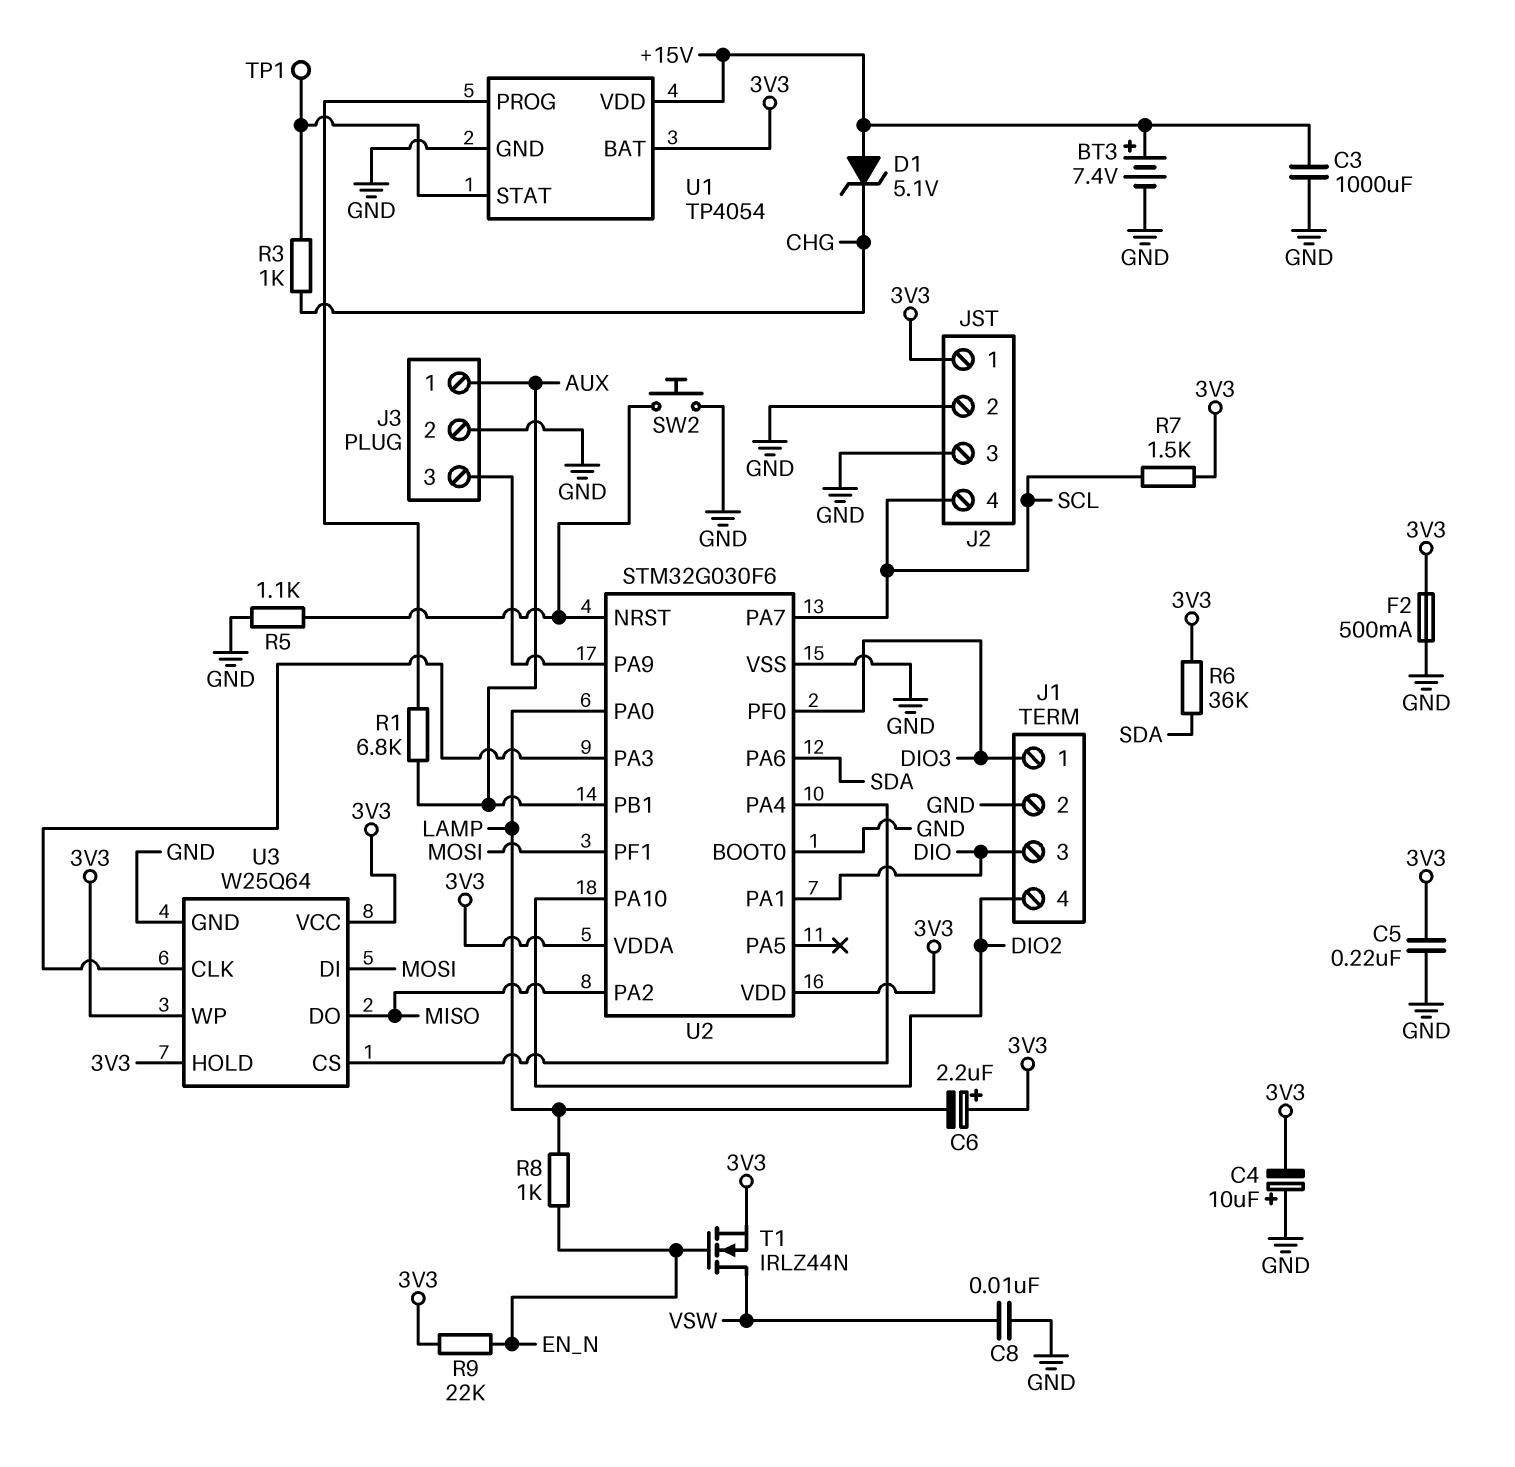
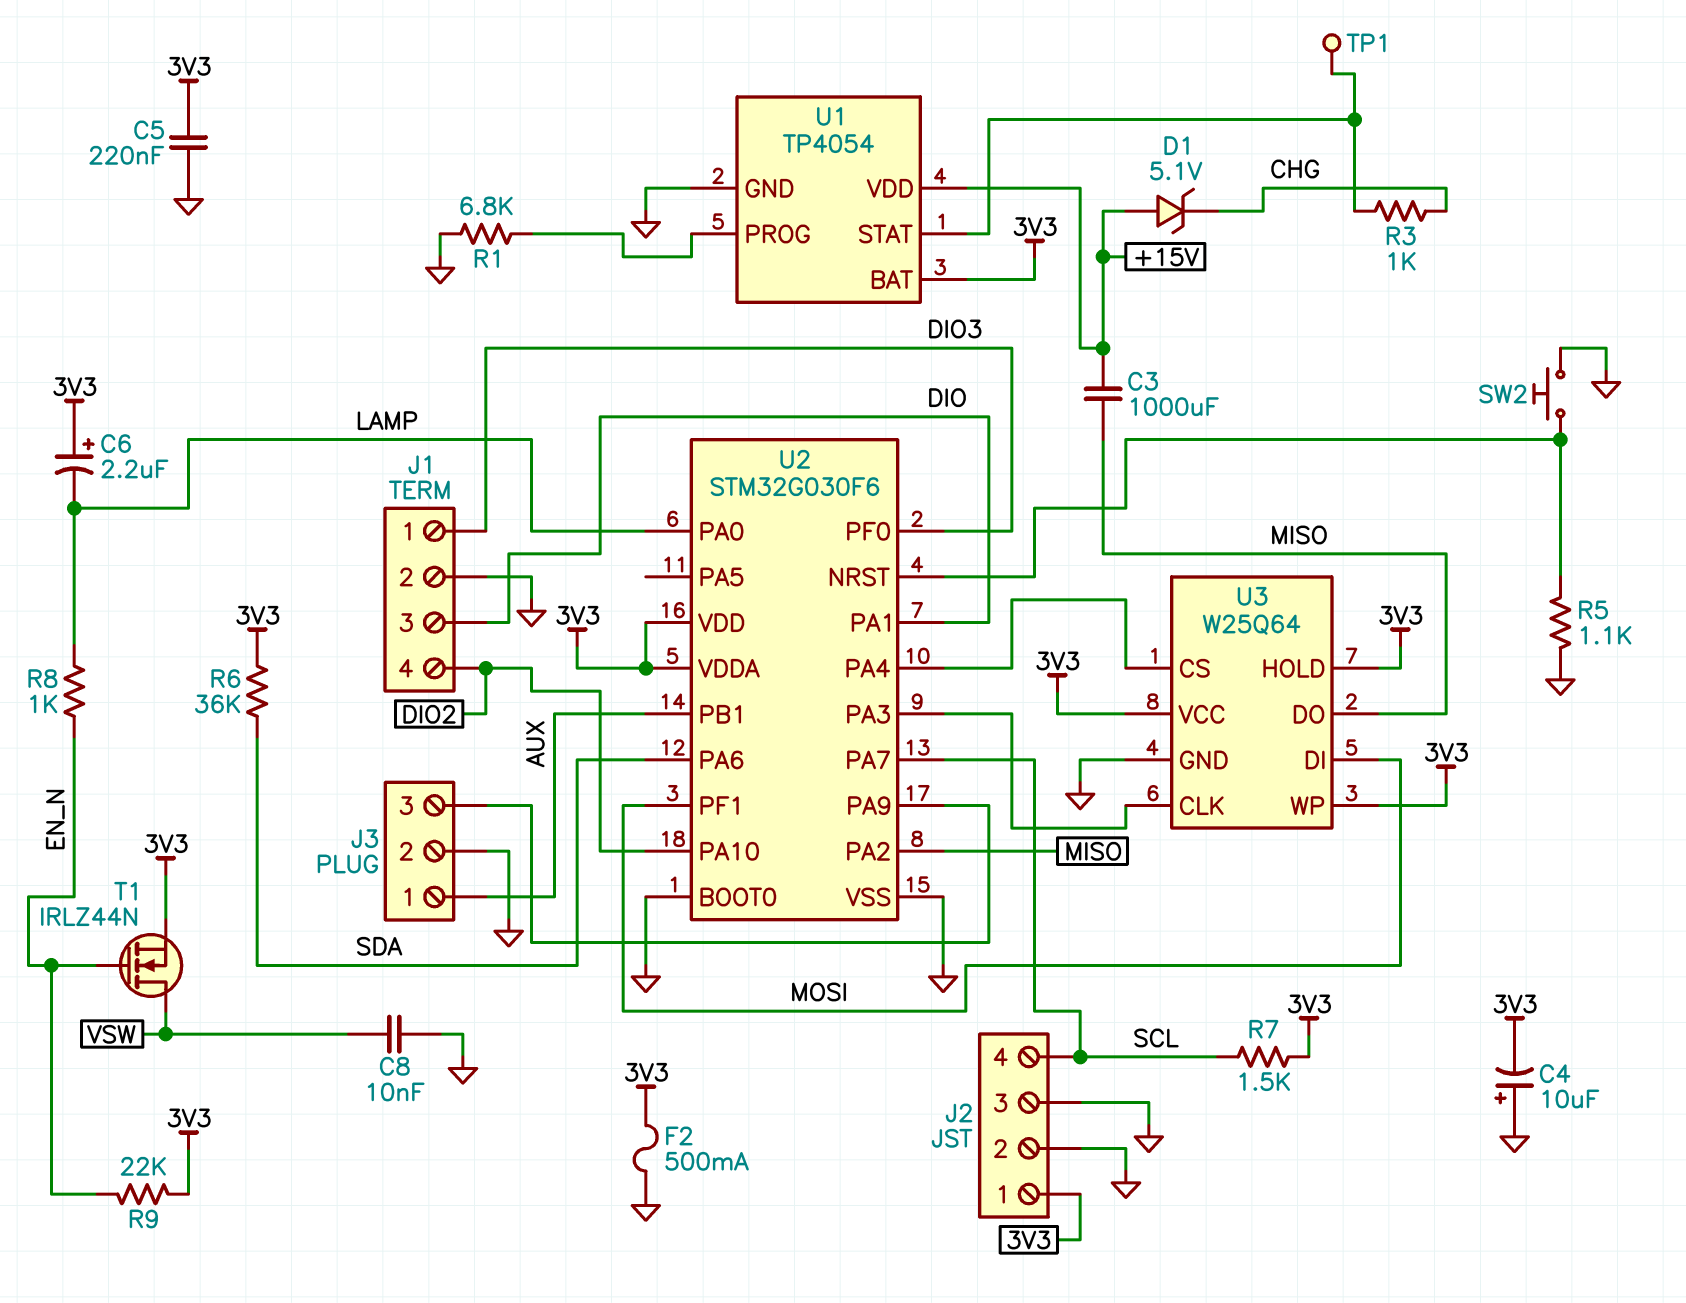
BT3: 7.4V (plus +15V, minus GND) -> none
C3: 1000uF (+15V, GND) -> 1000uF (+15V, MISO)
R1: 6.8k (AUX, U1/PROG) -> 6.8k (GND, U1/PROG)

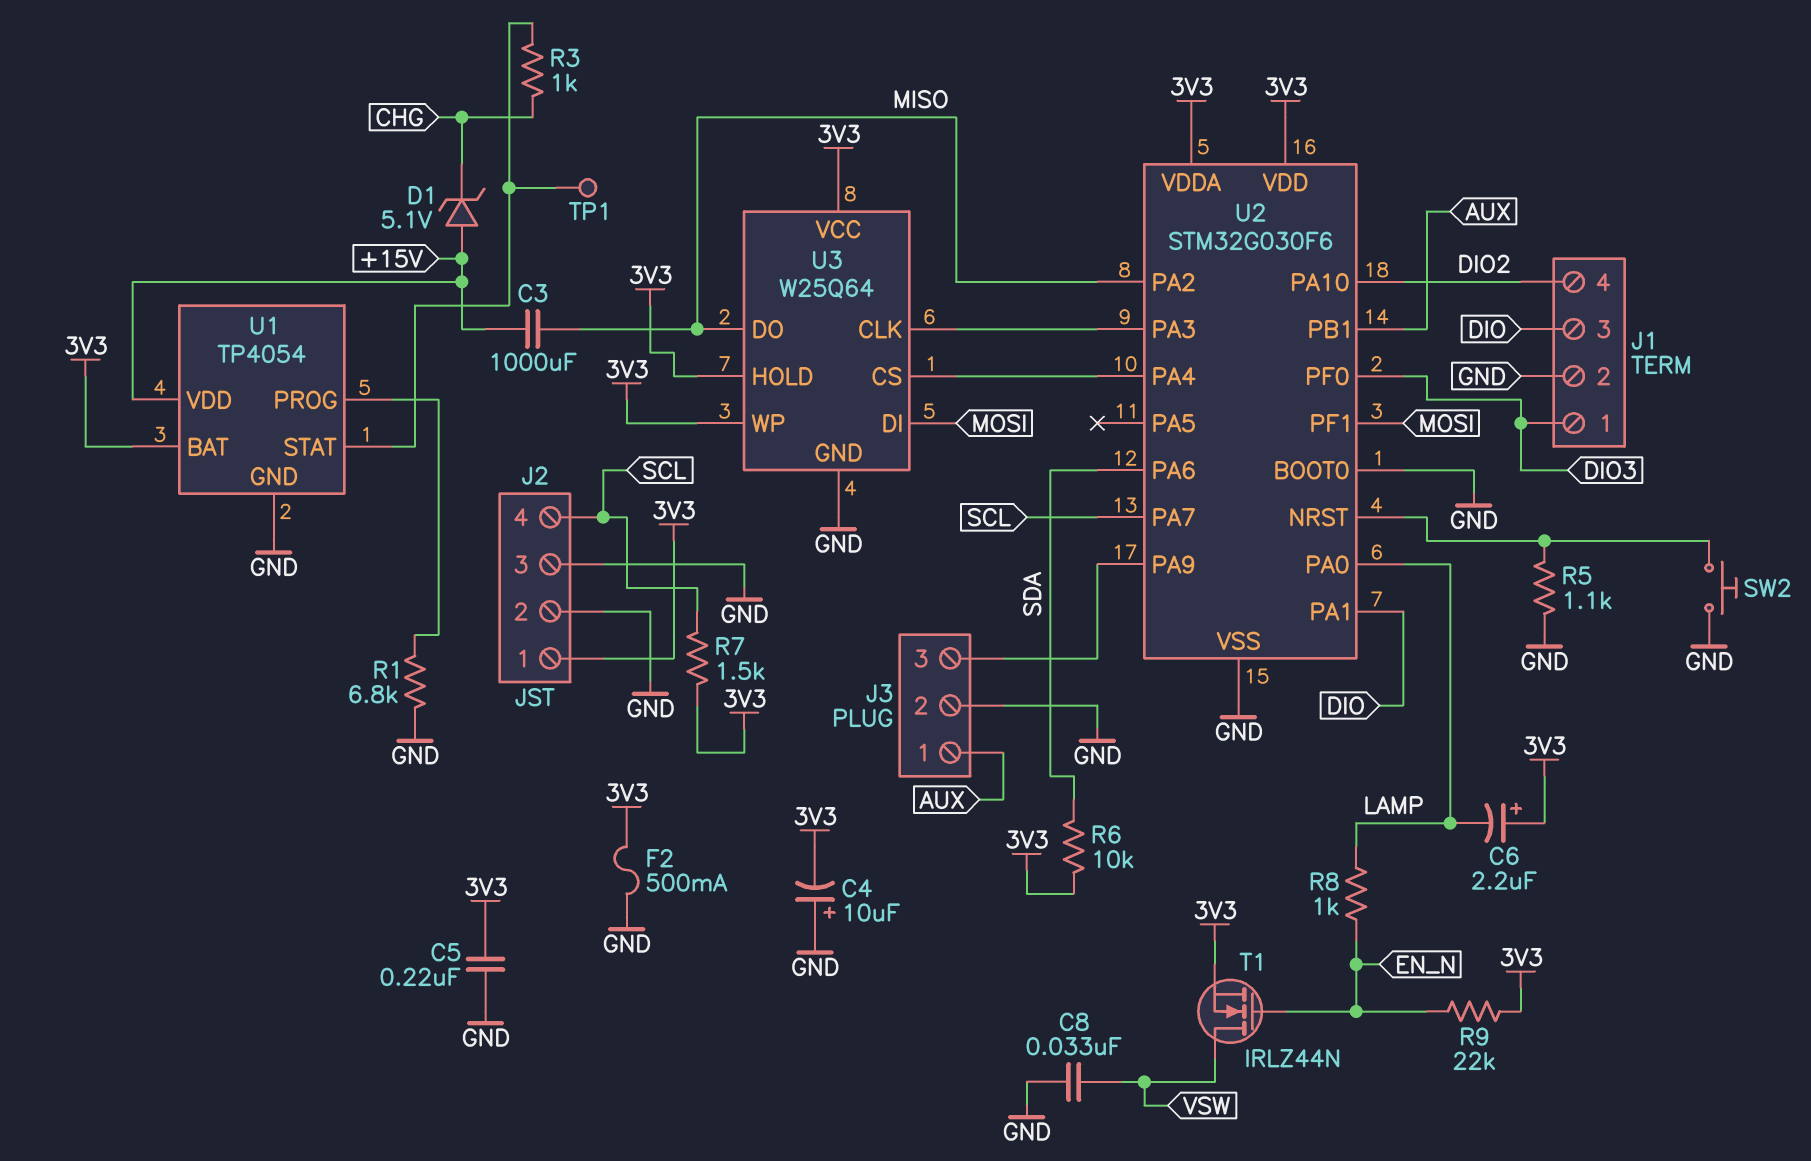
C8: 10nF (GND, VSW) -> 33nF (GND, VSW)
R6: 36k (3V3, SDA) -> 10k (3V3, SDA)

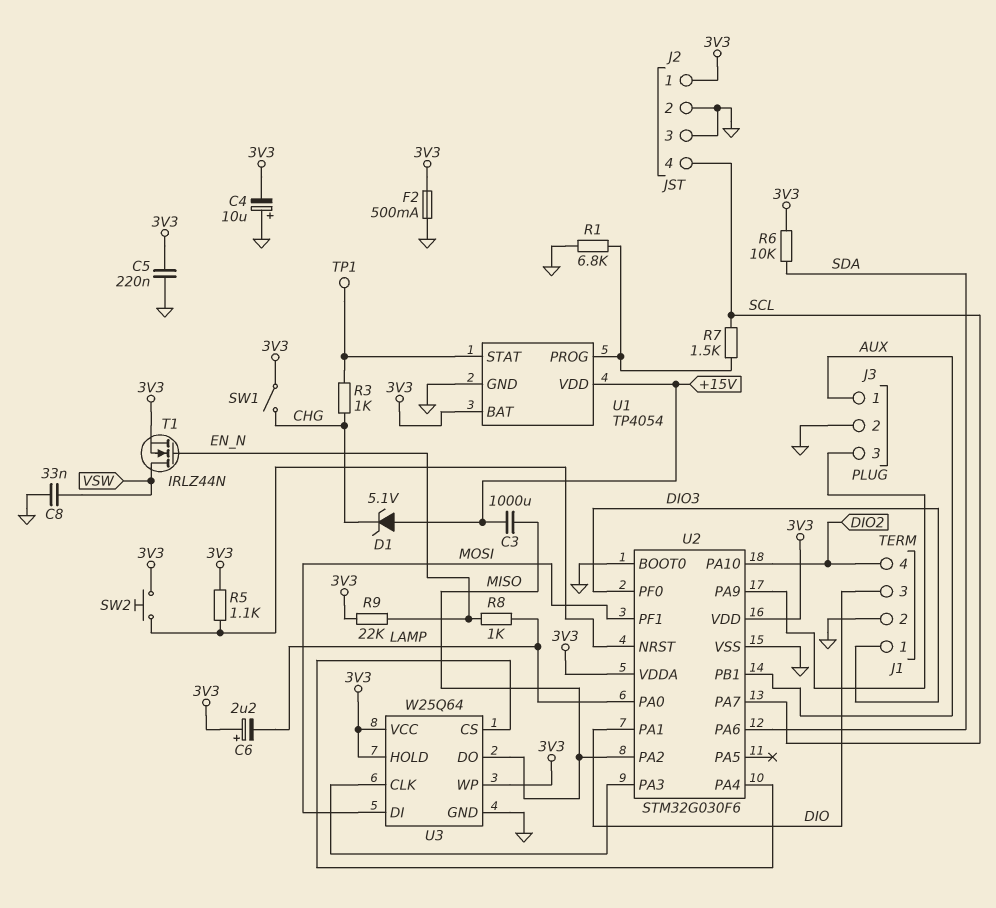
R5: 1.1k (GND, U2/NRST) -> 1.1k (3V3, U2/NRST)
R7: 1.5k (3V3, SCL) -> 1.5k (SCL, U1/PROG)
SW1: none -> switch (3V3, CHG)
SW2: button (GND, U2/NRST) -> button (3V3, U2/NRST)

